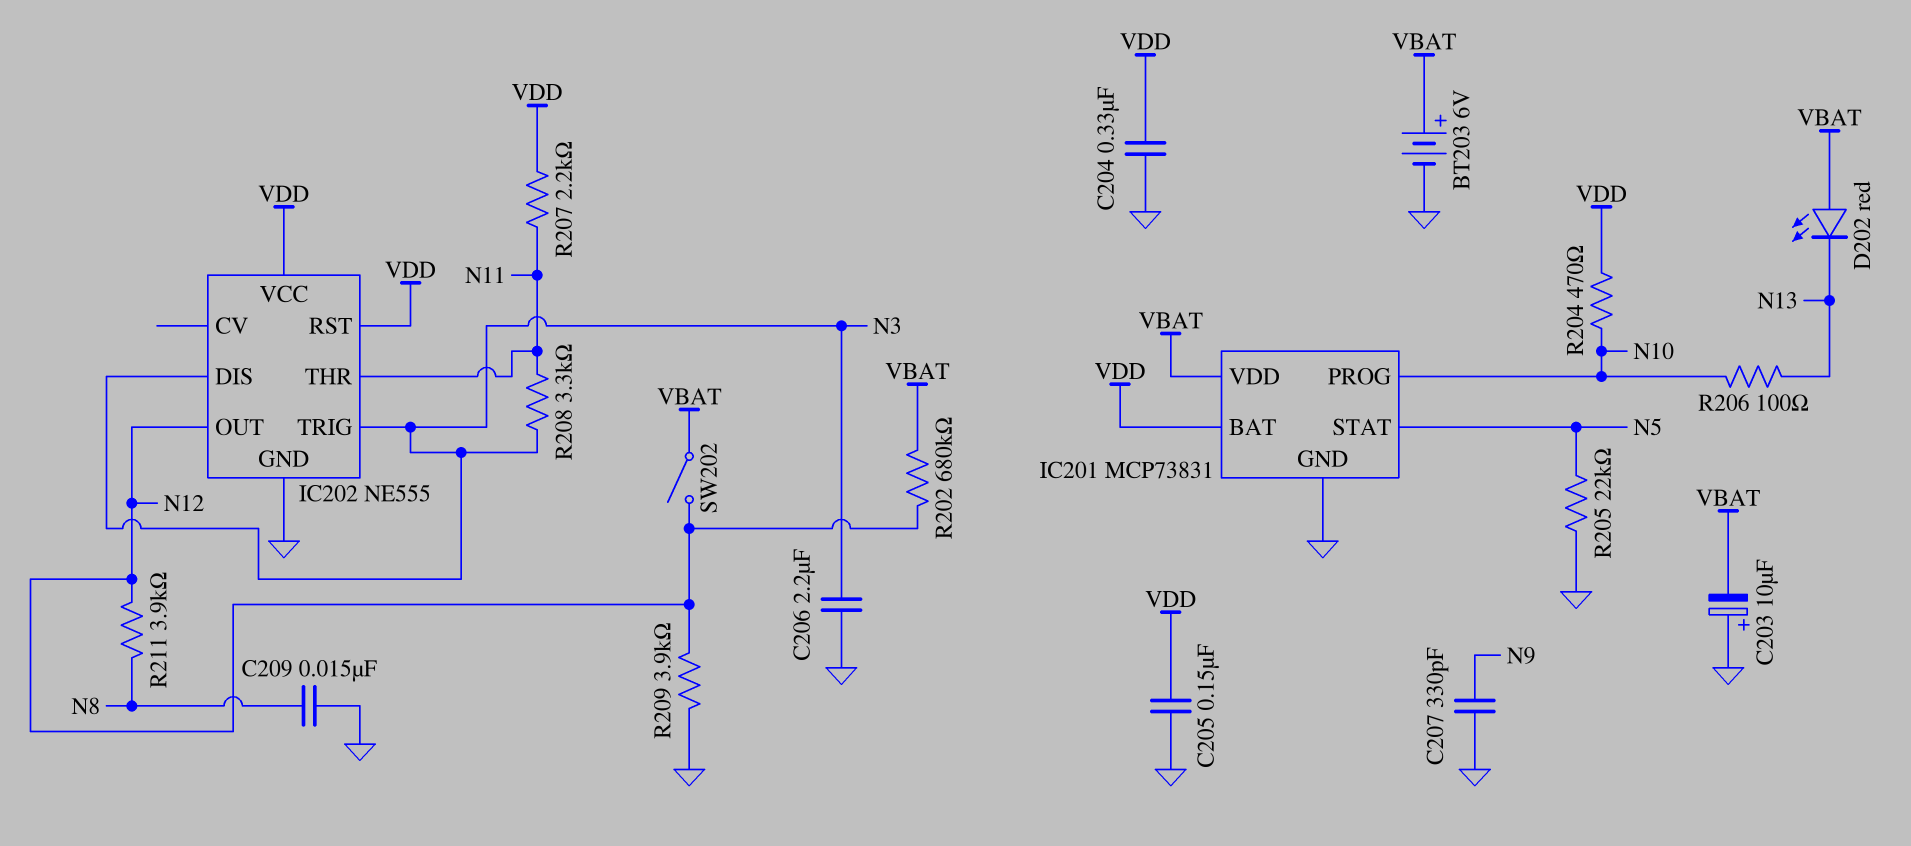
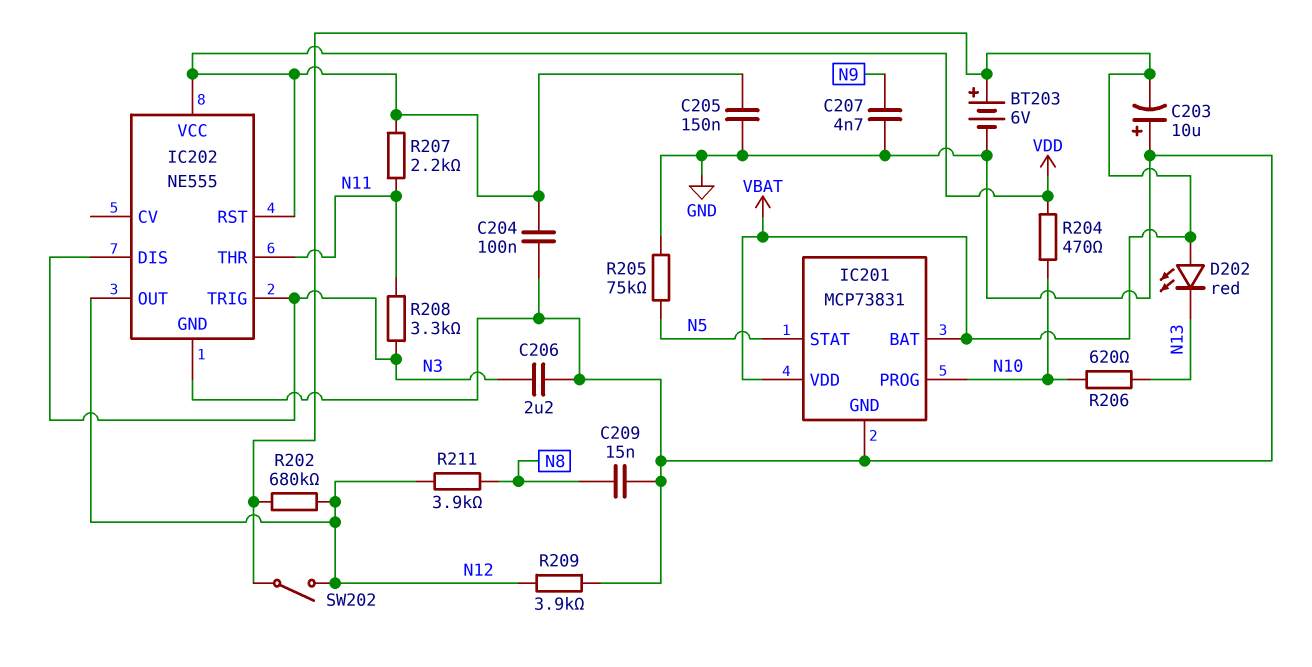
C204: 330nF (GND, VDD) -> 100nF (GND, VDD)
C207: 330pF (GND, N9) -> 4.7nF (GND, N9)
IC201 pin BAT: VDD -> VBAT
R205: 22k (GND, N5) -> 75k (GND, N5)
R206: 100 (N10, N13) -> 620 (N10, N13)

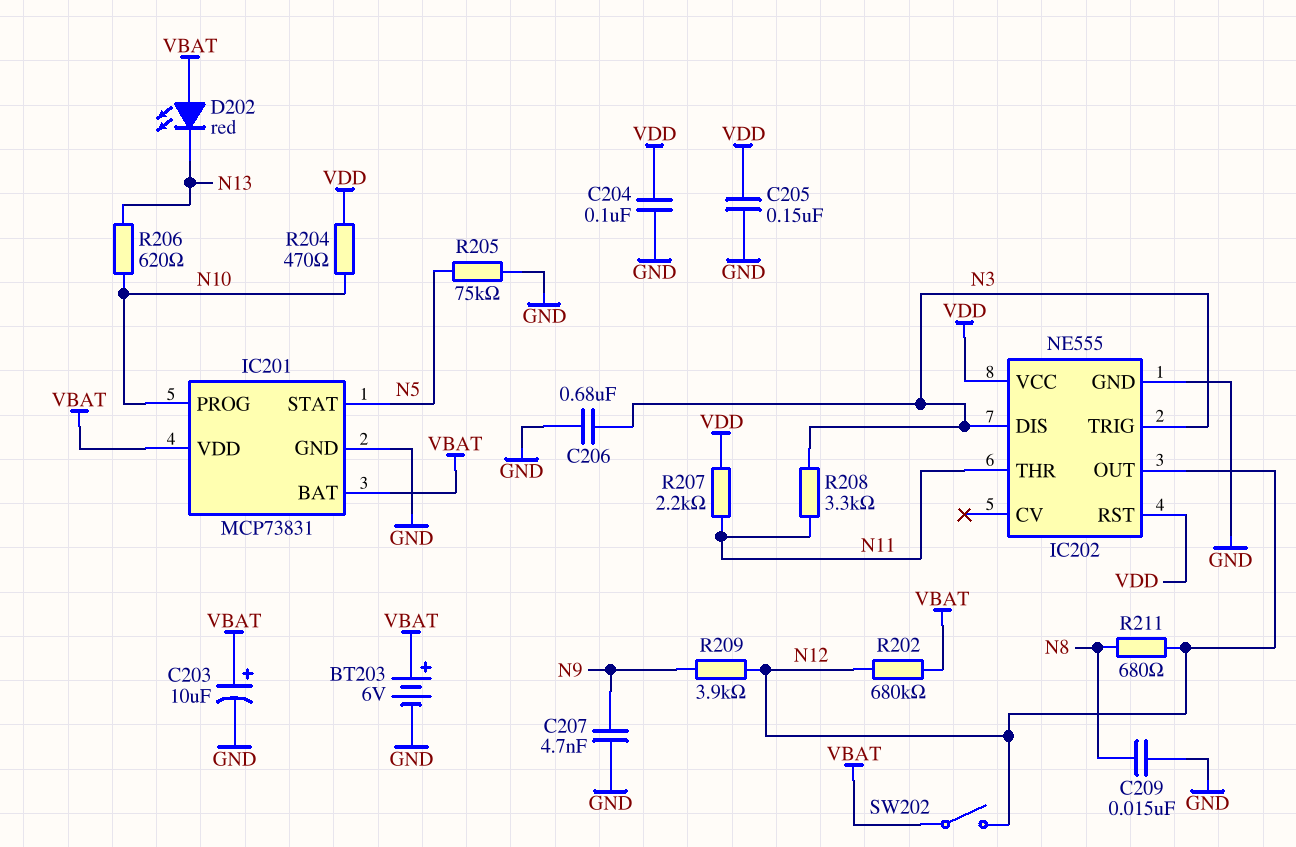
C203: 10uF (plus GND, minus VBAT) -> 10uF (plus VBAT, minus GND)
C206: 2.2uF (GND, N3) -> 680nF (GND, N3)
R209: 3.9k (GND, N12) -> 3.9k (N9, N12)
R211: 3.9k (N8, N12) -> 680 (N8, N12)

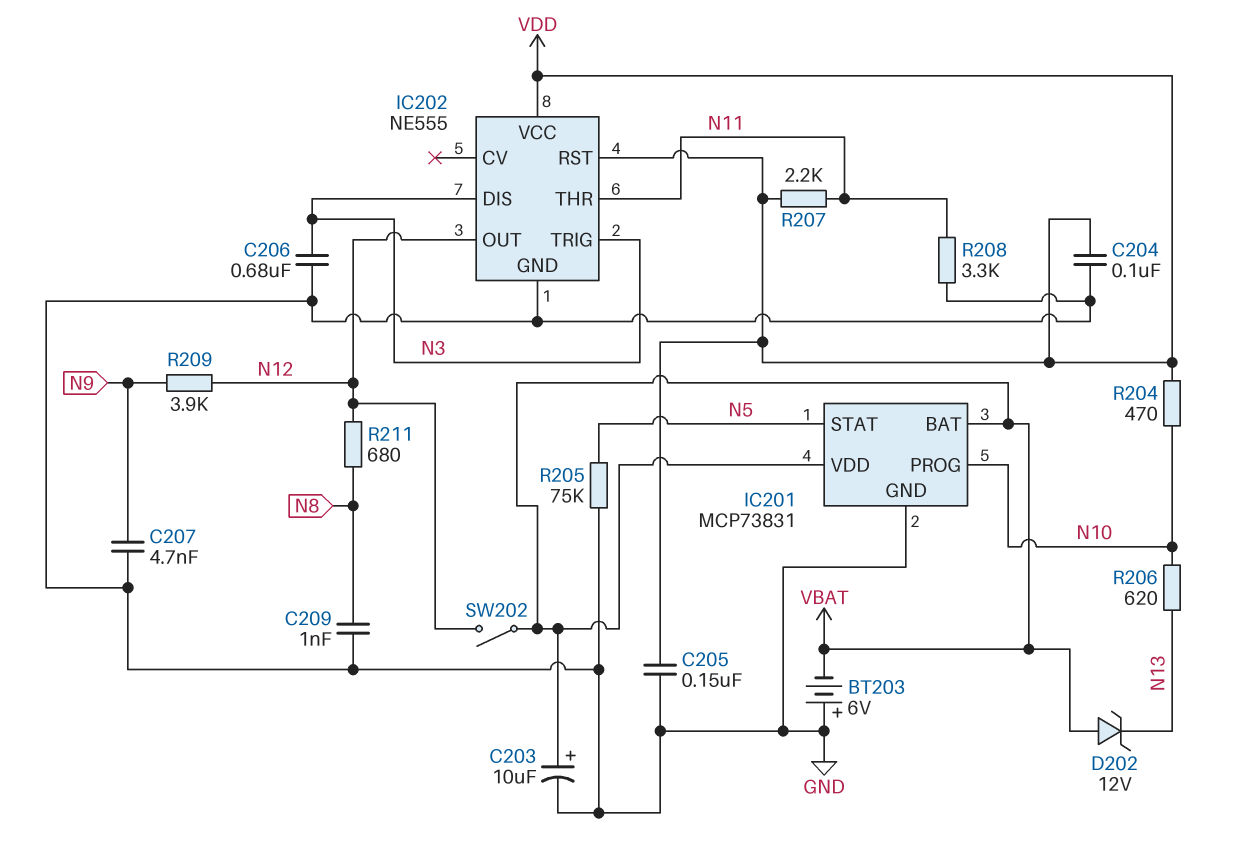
BT203: 6V (plus VBAT, minus GND) -> 6V (plus GND, minus VBAT)
C209: 15nF (GND, N8) -> 1nF (GND, N8)
D202: LED red (A VBAT, K N13) -> zener 12V (A VBAT, K N13)
R202: 680k (N12, VBAT) -> none
R208: 3.3k (N3, N11) -> 3.3k (GND, N11)

